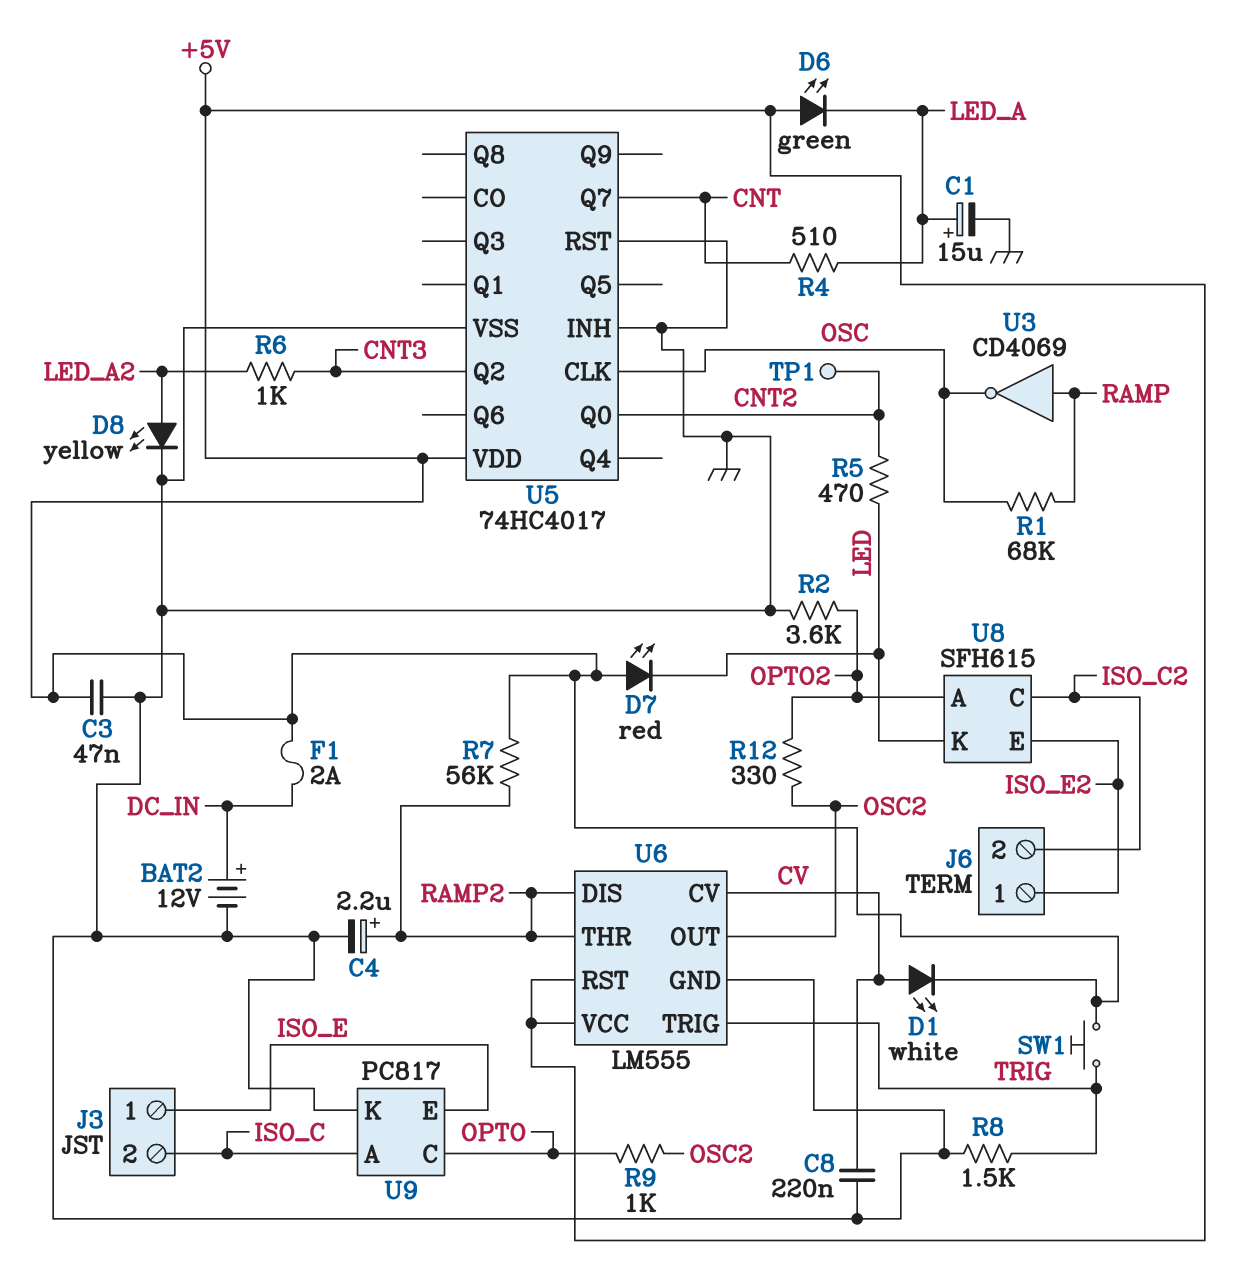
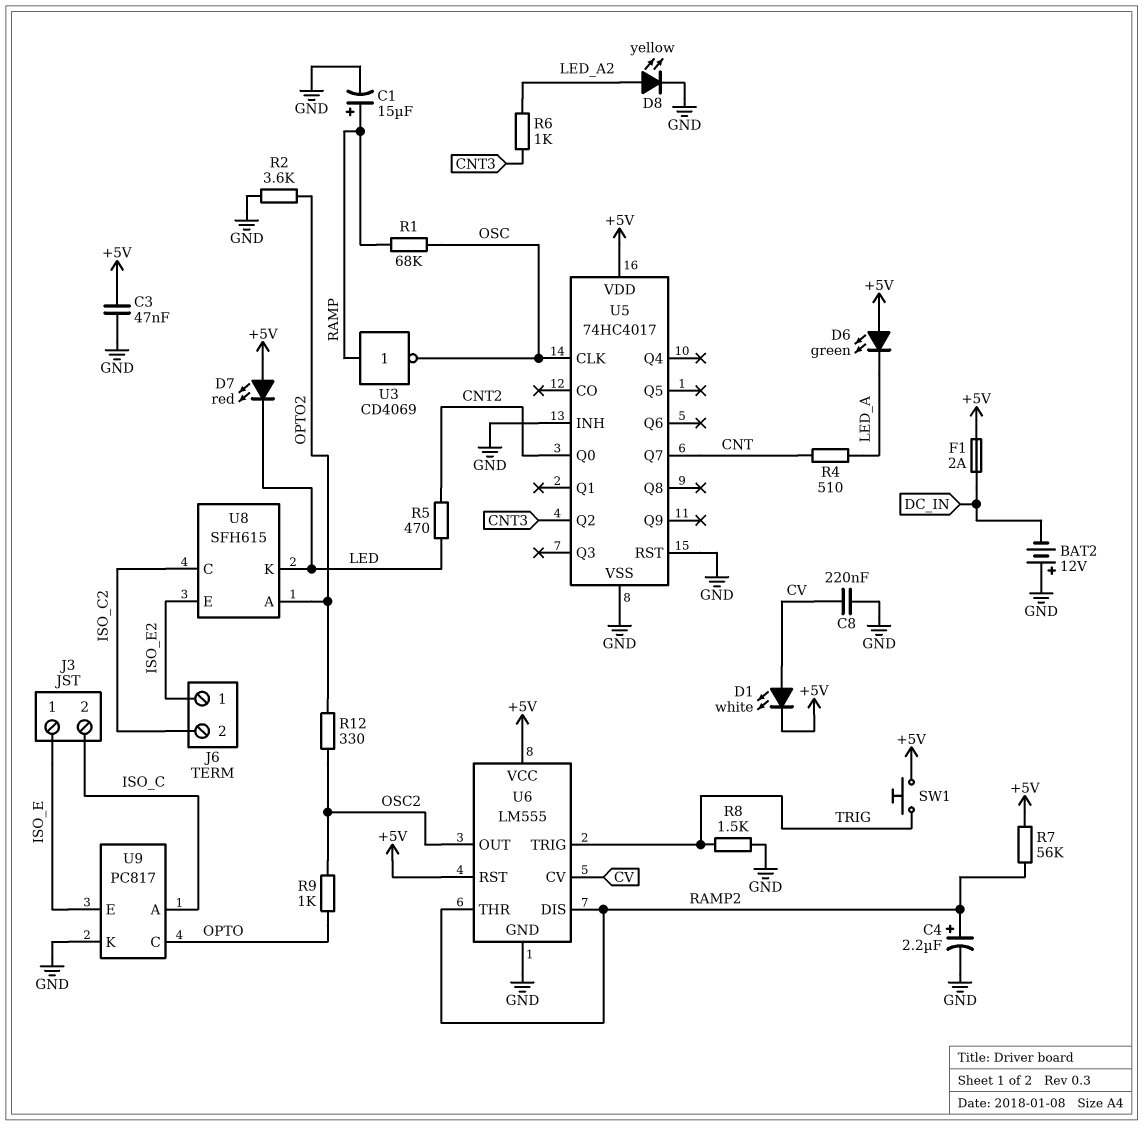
BAT2: 12V (plus DC_IN, minus GND) -> 12V (plus GND, minus DC_IN)
C1: 15uF (plus LED_A, minus GND) -> 15uF (plus RAMP, minus GND)
TP1: test point (CNT2) -> none

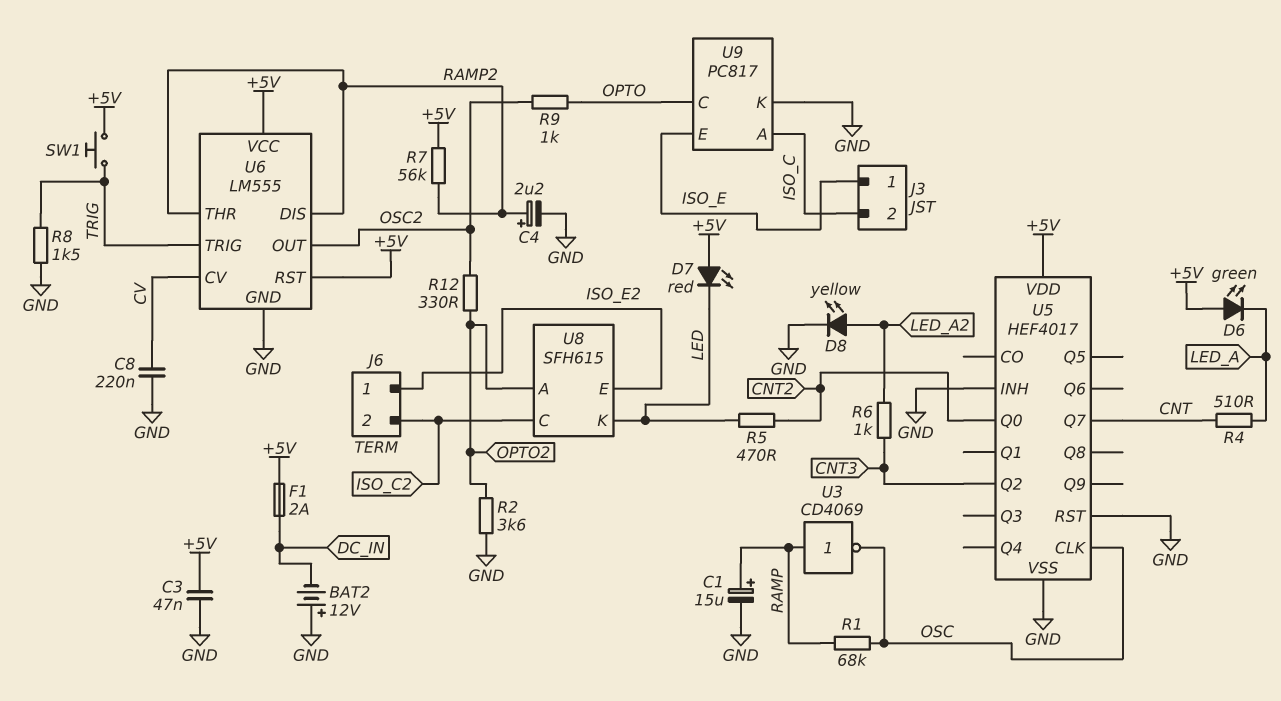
D1: LED white (A CV, K +5V) -> none
U5: 74HC4017 -> HEF4017

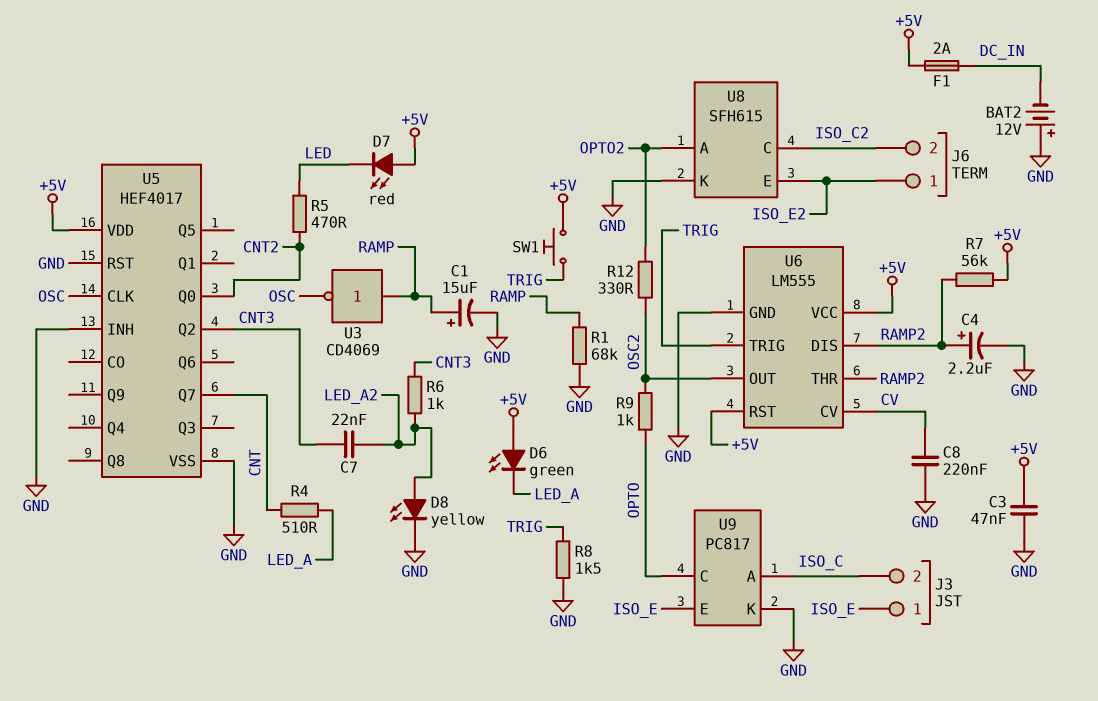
C7: none -> 22nF (CNT3, LED_A2)
R1: 68k (OSC, RAMP) -> 68k (GND, RAMP)
R2: 3.6k (GND, OPTO2) -> none
U8 pin K: LED -> GND

